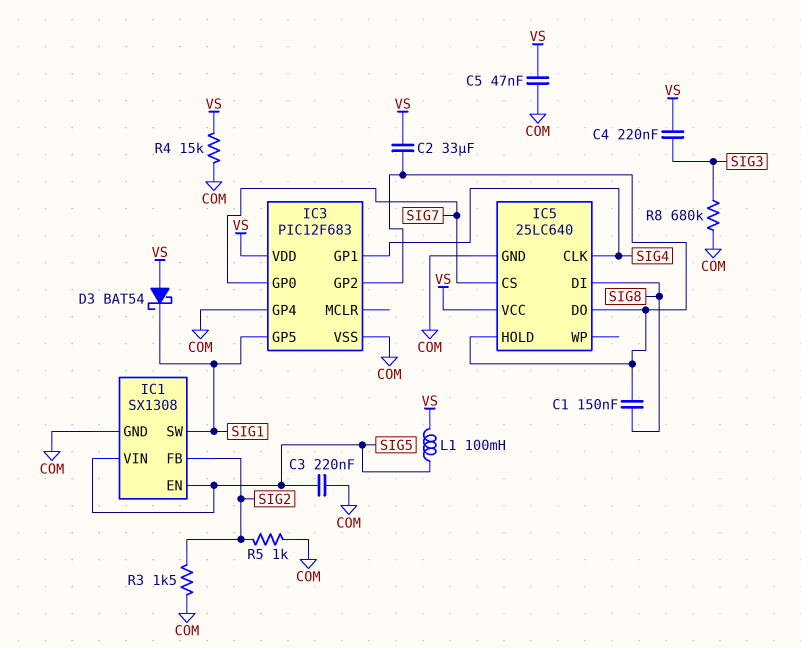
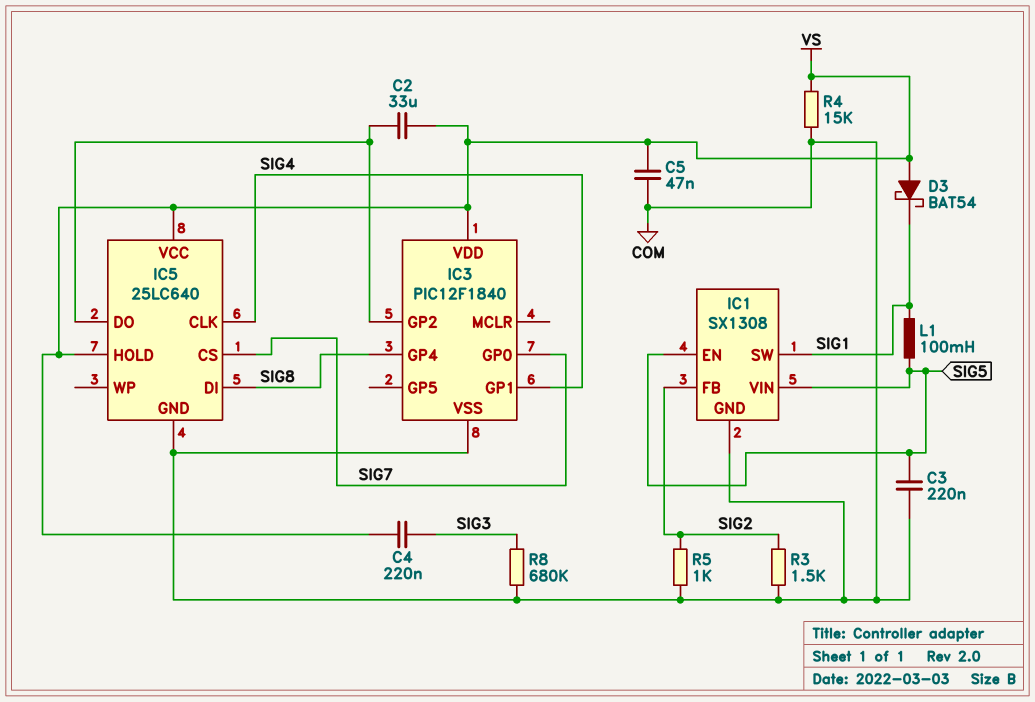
C1: 150nF (IC3/GP2, SIG8) -> none
IC3: PIC12F683 -> PIC12F1840
IC3 pin GP4: COM -> SIG8
IC3 pin GP5: SIG1 -> none
IC5 pin HOLD: IC3/GP2 -> VS
L1: 100mH (SIG5, VS) -> 100mH (SIG1, SIG5)

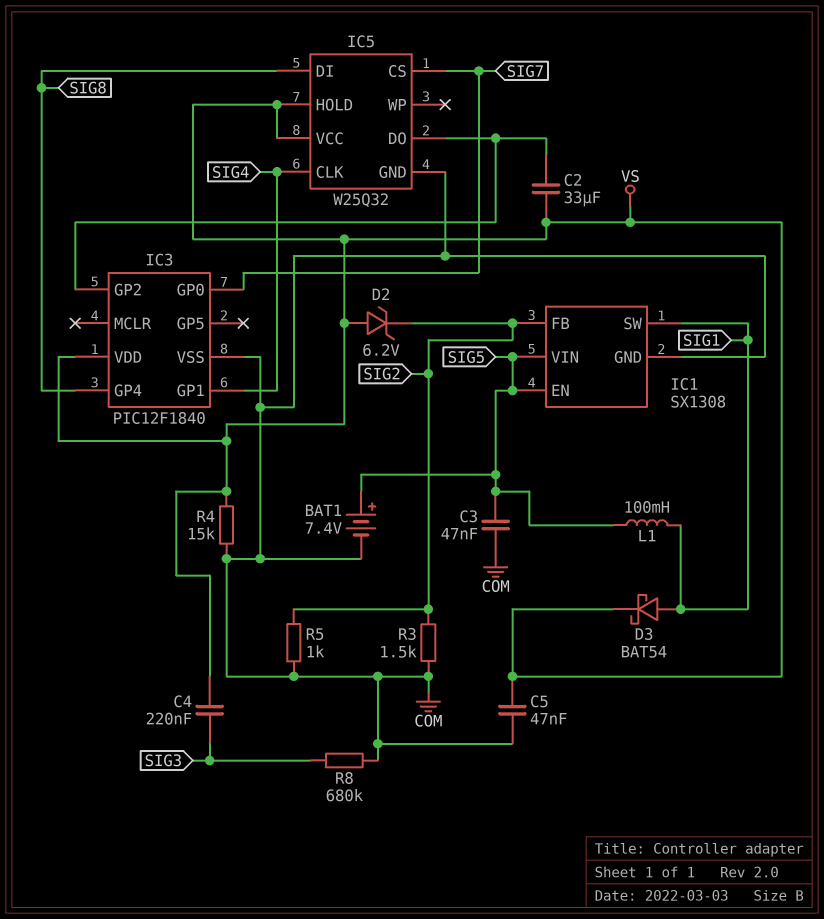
BAT1: none -> 7.4V (plus SIG5, minus COM)
C3: 220nF (COM, SIG5) -> 47nF (COM, SIG5)
D2: none -> zener 6.2V (A VS, K SIG2)
D3: schottky BAT54 (A VS, K SIG1) -> schottky BAT54 (A SIG1, K VS)
IC5: 25LC640 -> W25Q32

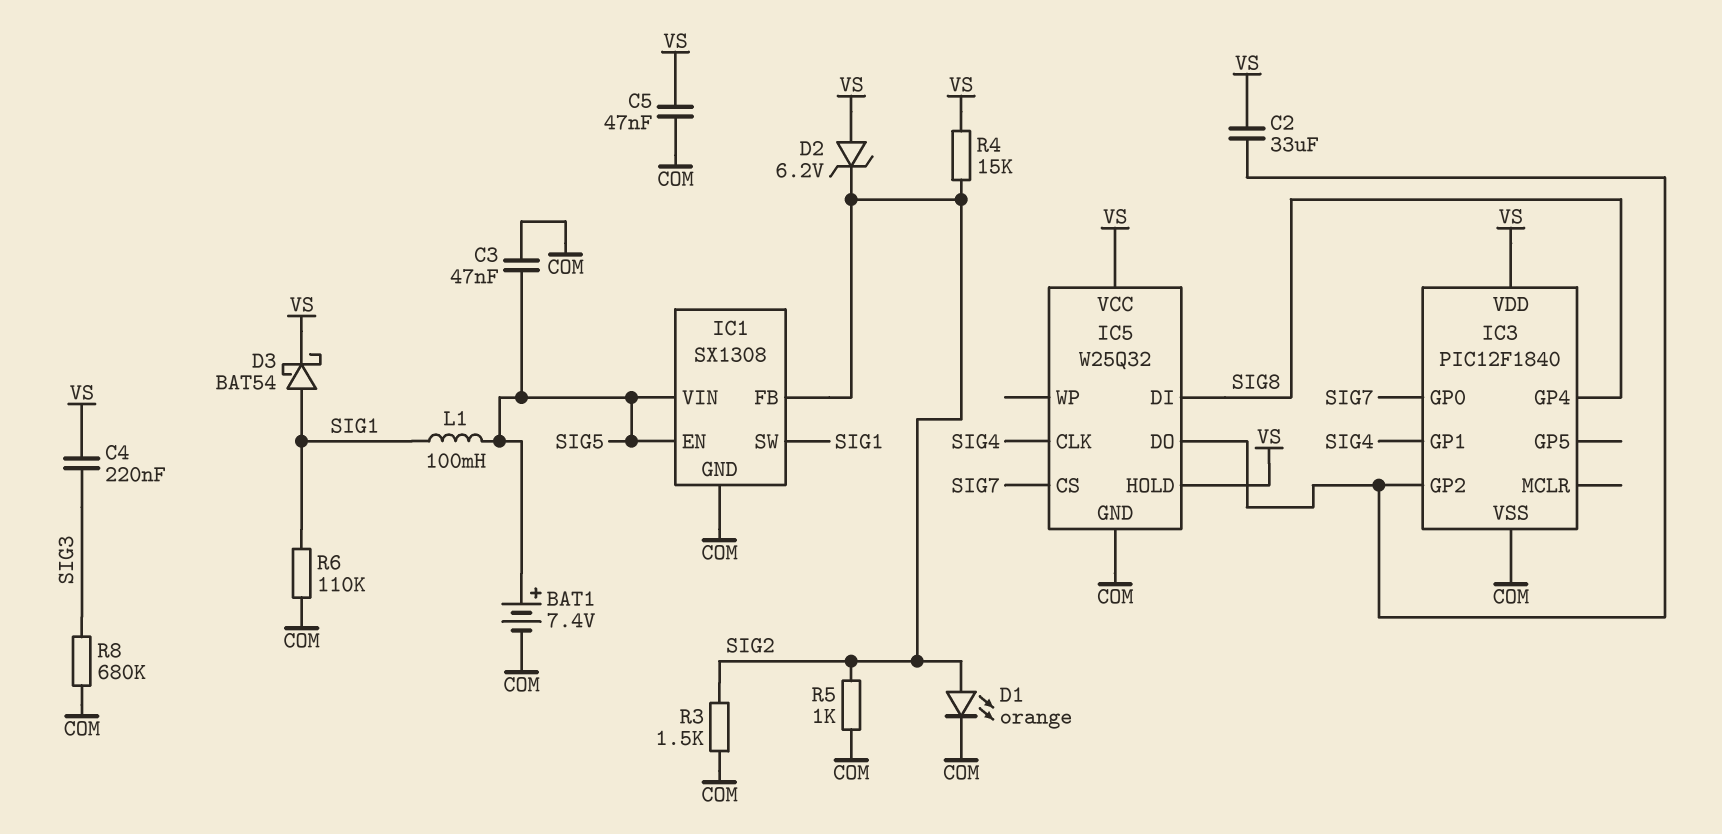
D1: none -> LED orange (A SIG2, K COM)
R4: 15k (COM, VS) -> 15k (SIG2, VS)
R6: none -> 110k (COM, SIG1)

